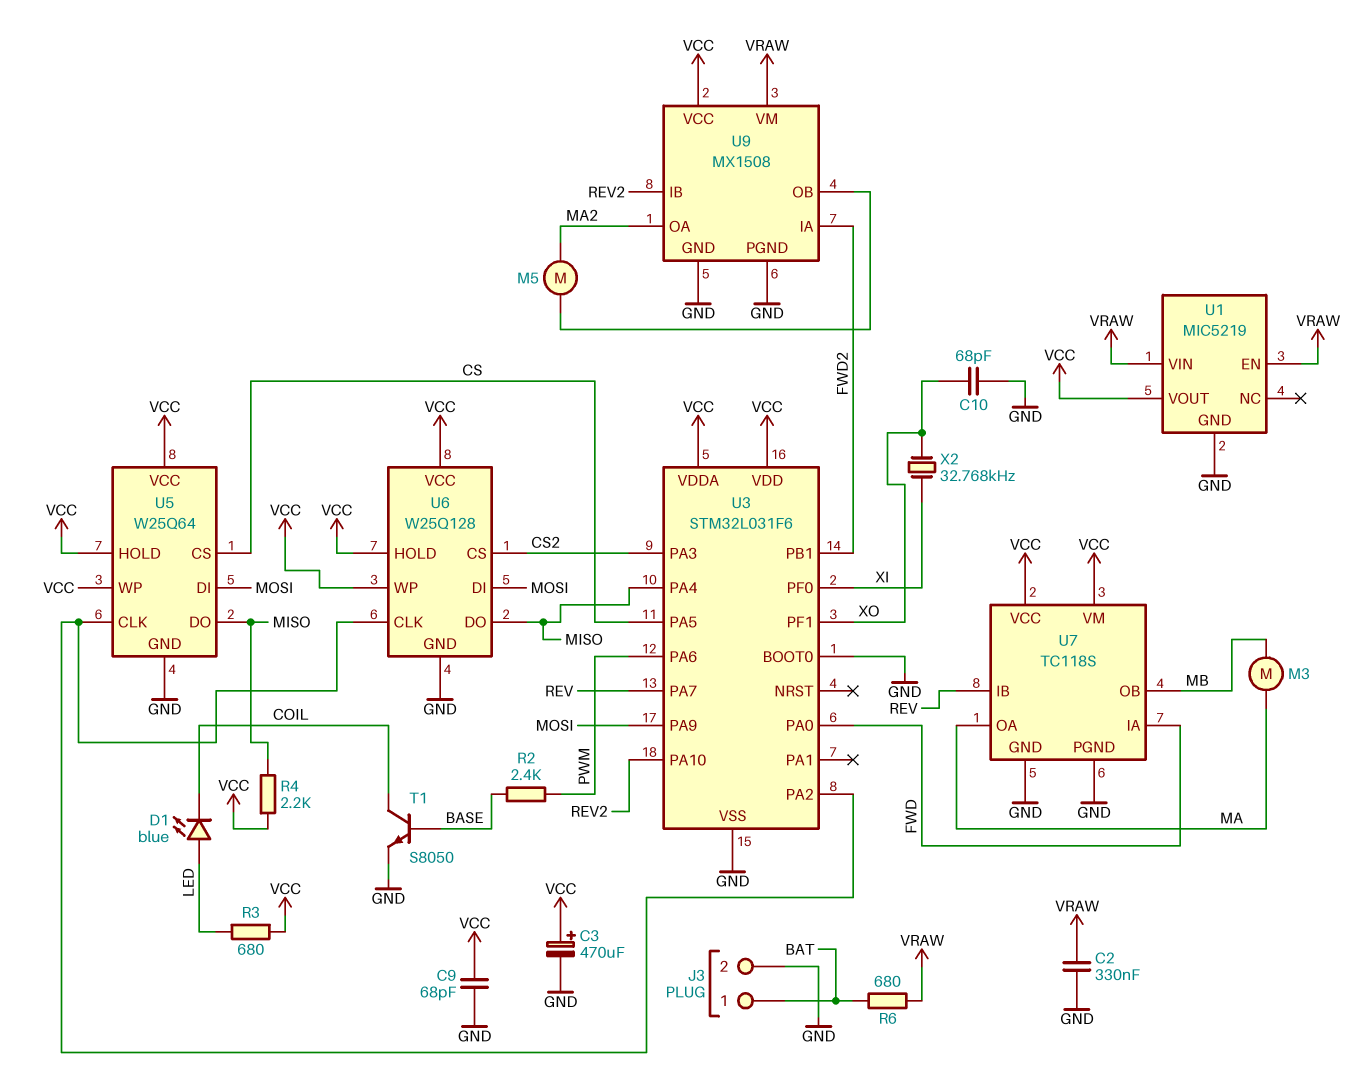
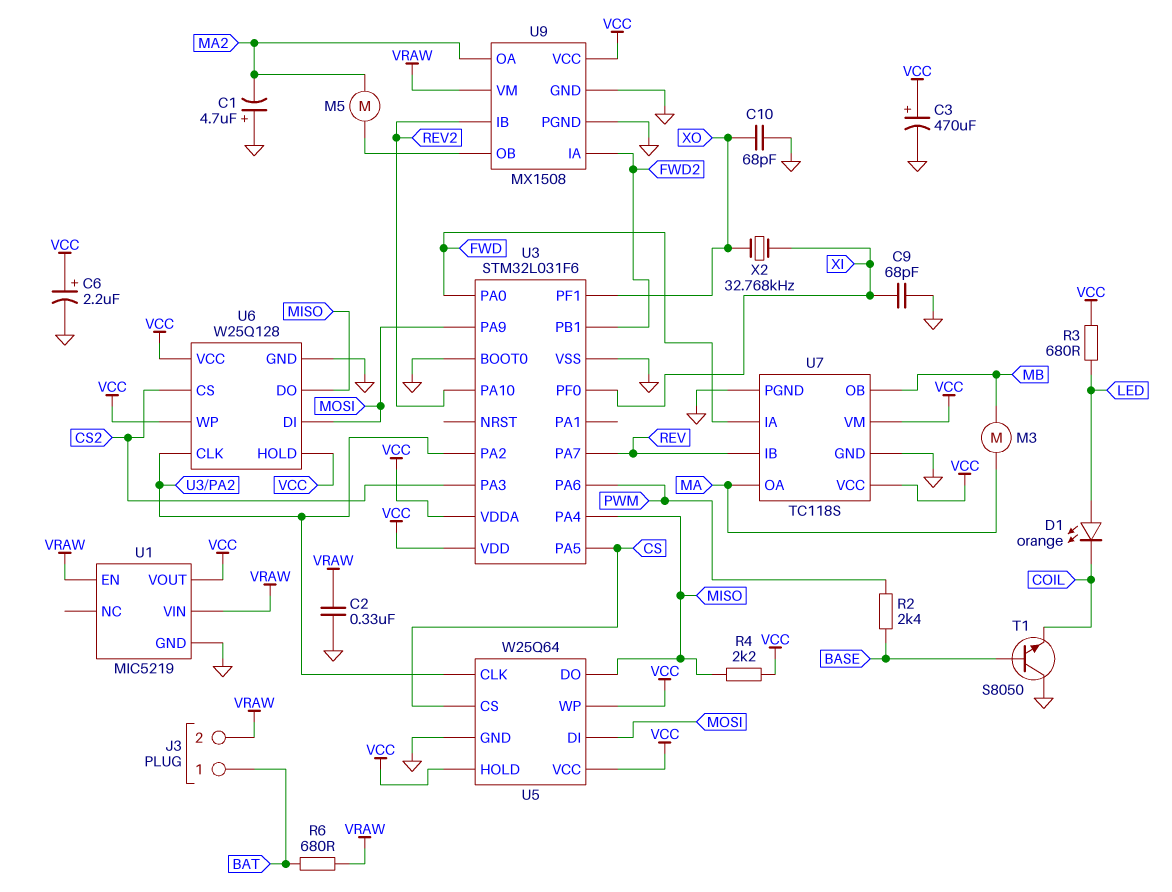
C1: none -> 4.7uF (plus GND, minus MA2)
C6: none -> 2.2uF (plus VCC, minus GND)
C9: 68pF (GND, VCC) -> 68pF (GND, XI)
D1: LED blue (A LED, K COIL) -> LED orange (A LED, K COIL)
J3 pin 2: GND -> VRAW
T1: NPN S8050 (B BASE, C COIL, E GND) -> NPN S8050 (B BASE, C GND, E COIL)

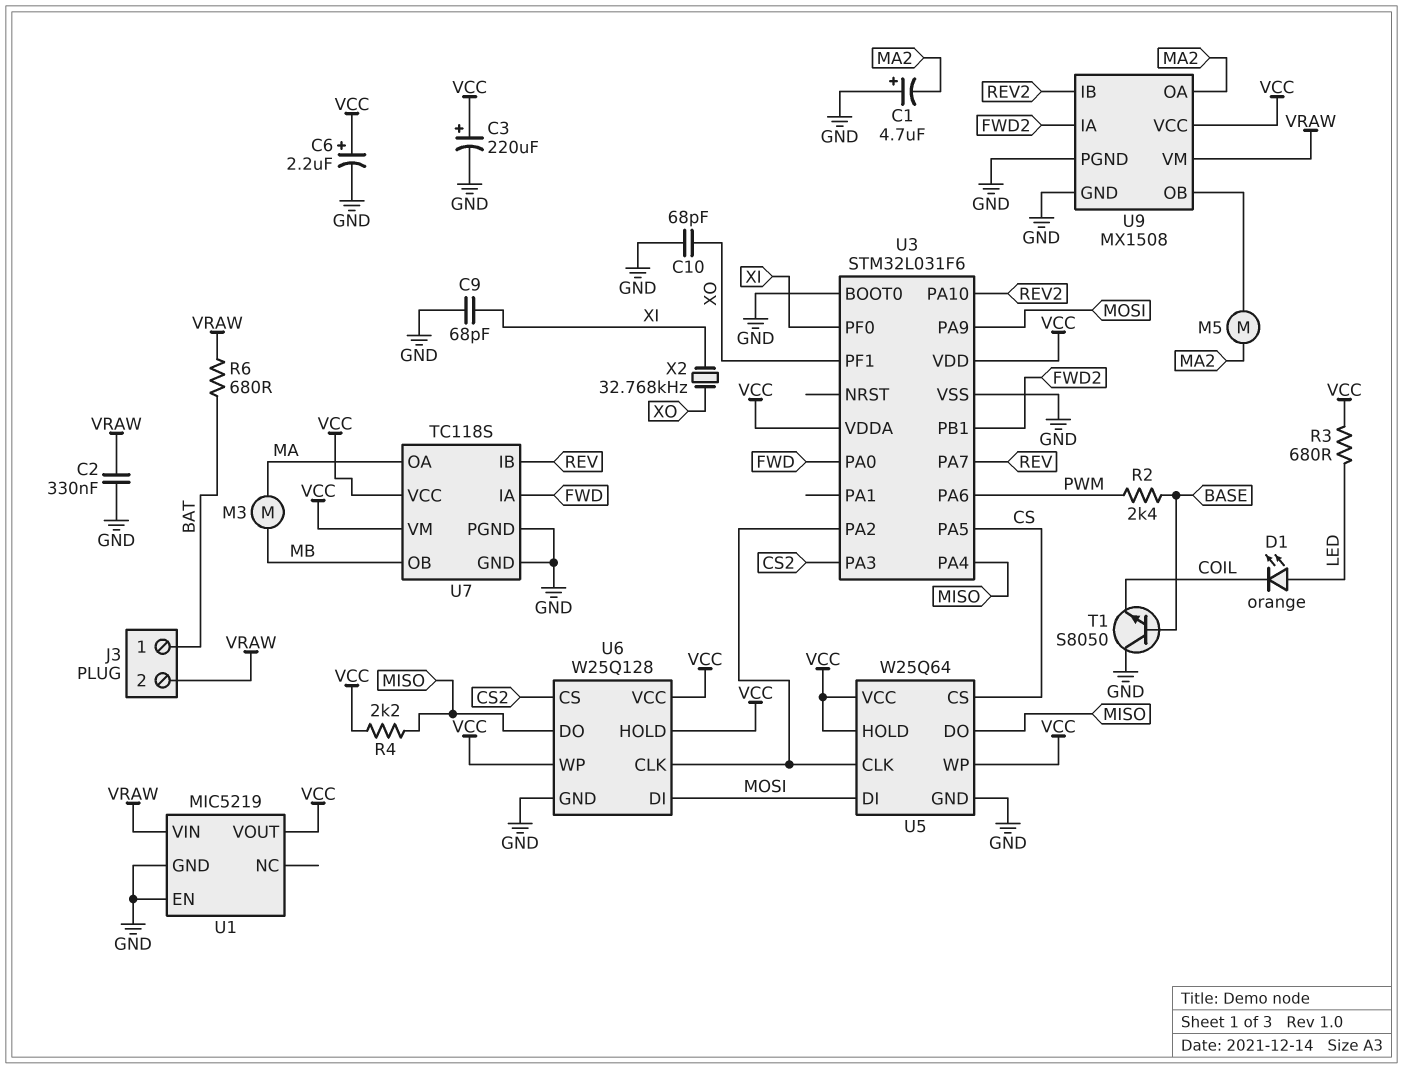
C3: 470uF (plus VCC, minus GND) -> 220uF (plus VCC, minus GND)
U1 pin EN: VRAW -> GND

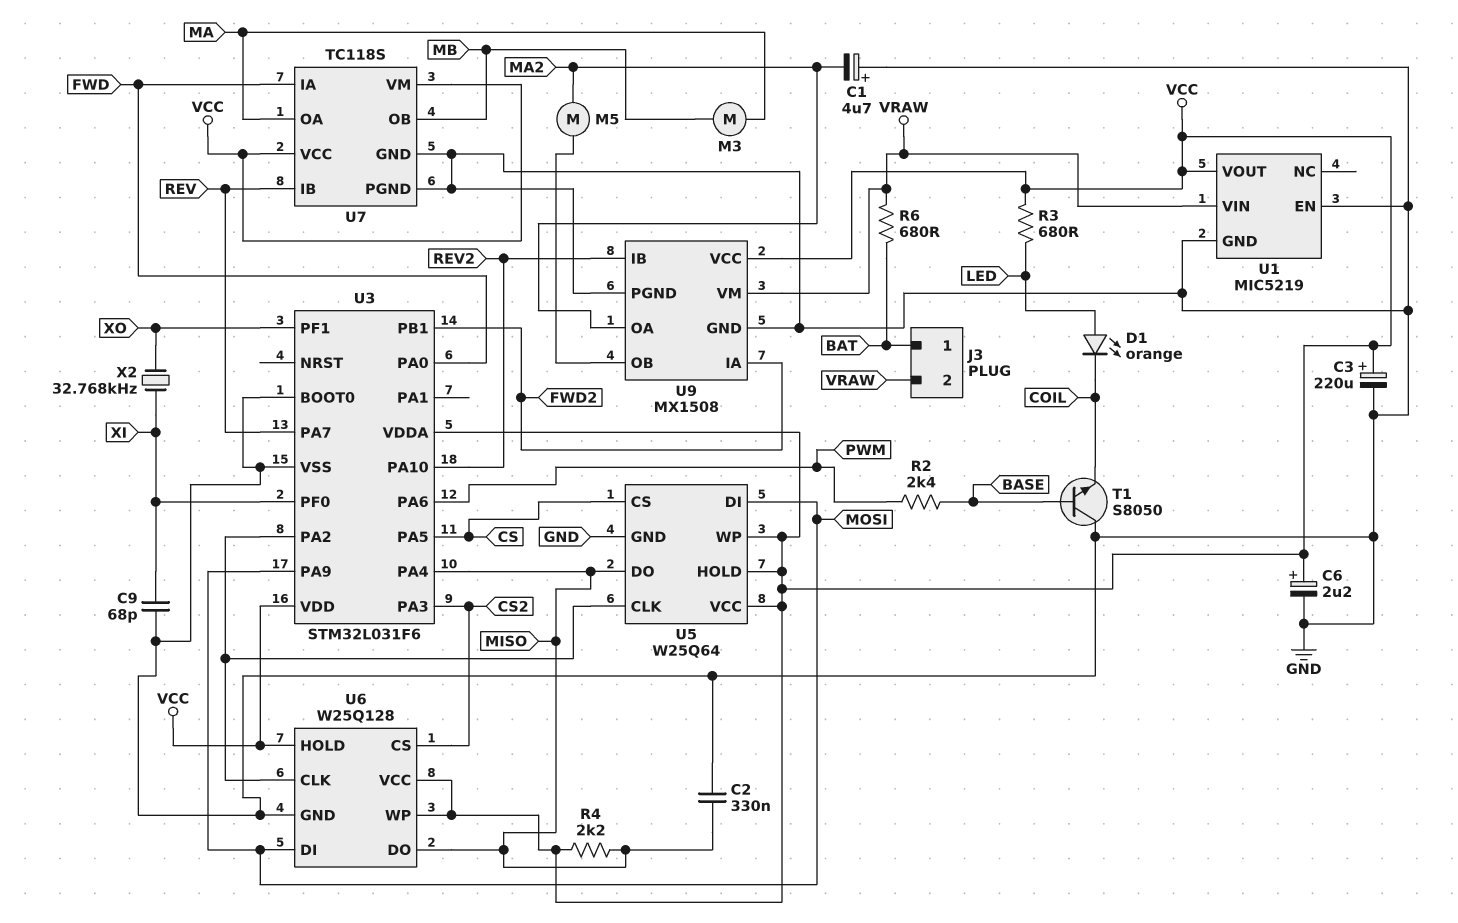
C2: 330nF (GND, VRAW) -> 330nF (GND, MISO)
C10: 68pF (GND, XO) -> none

